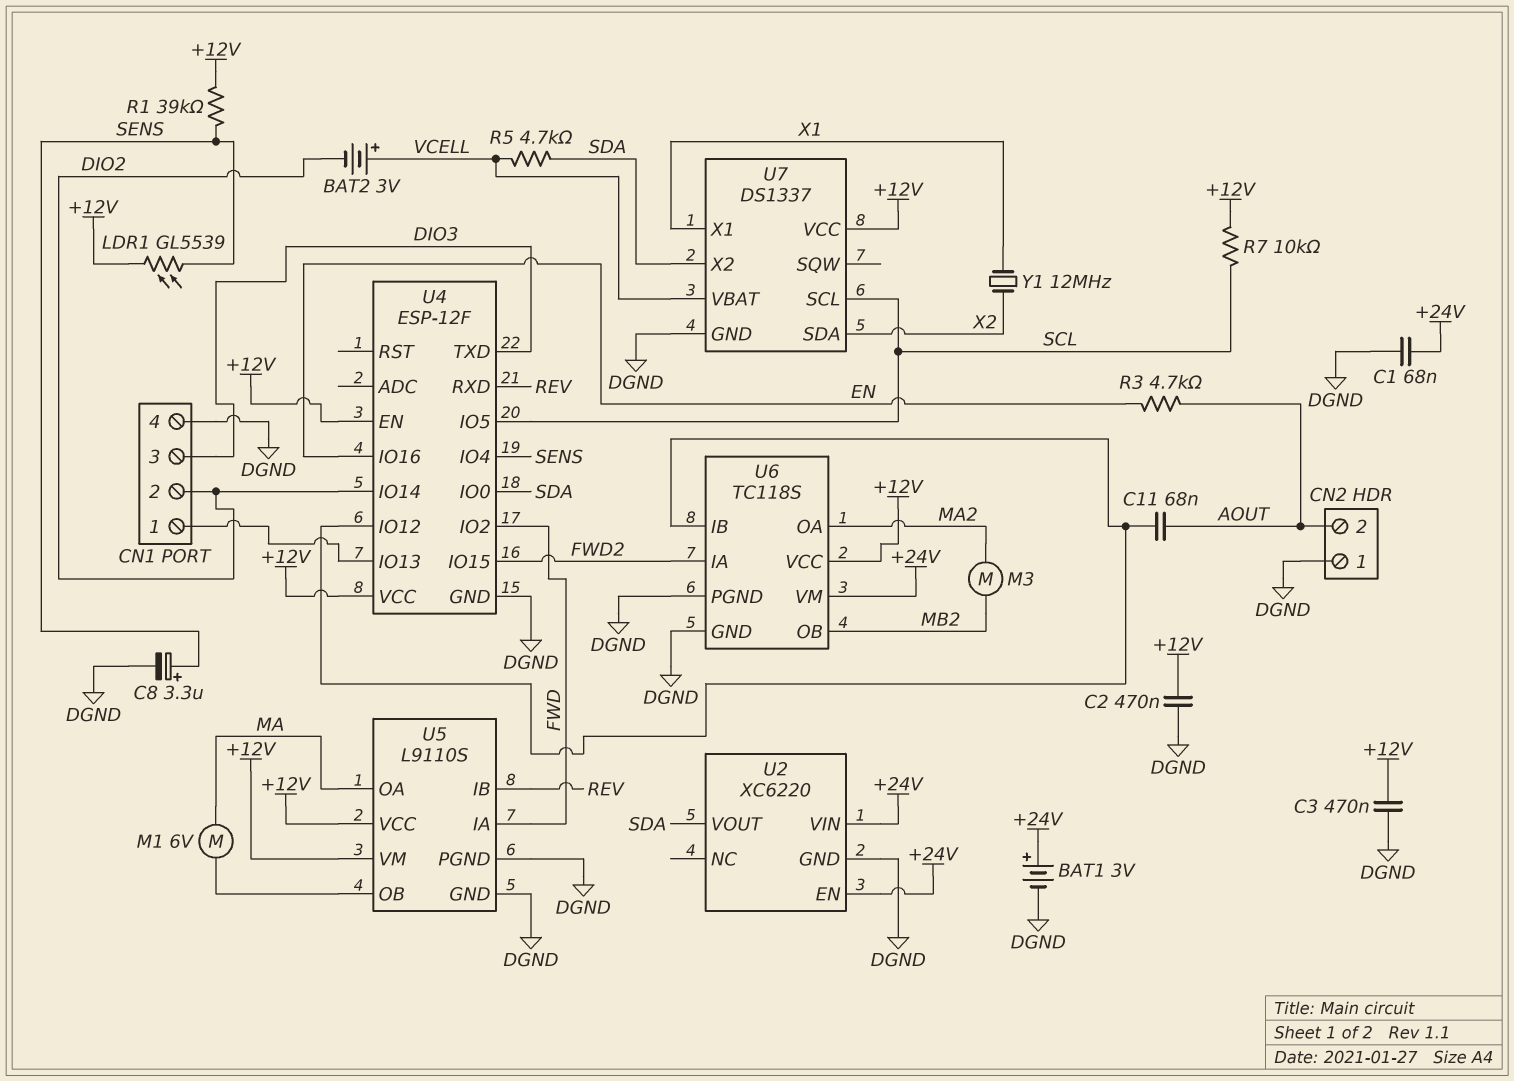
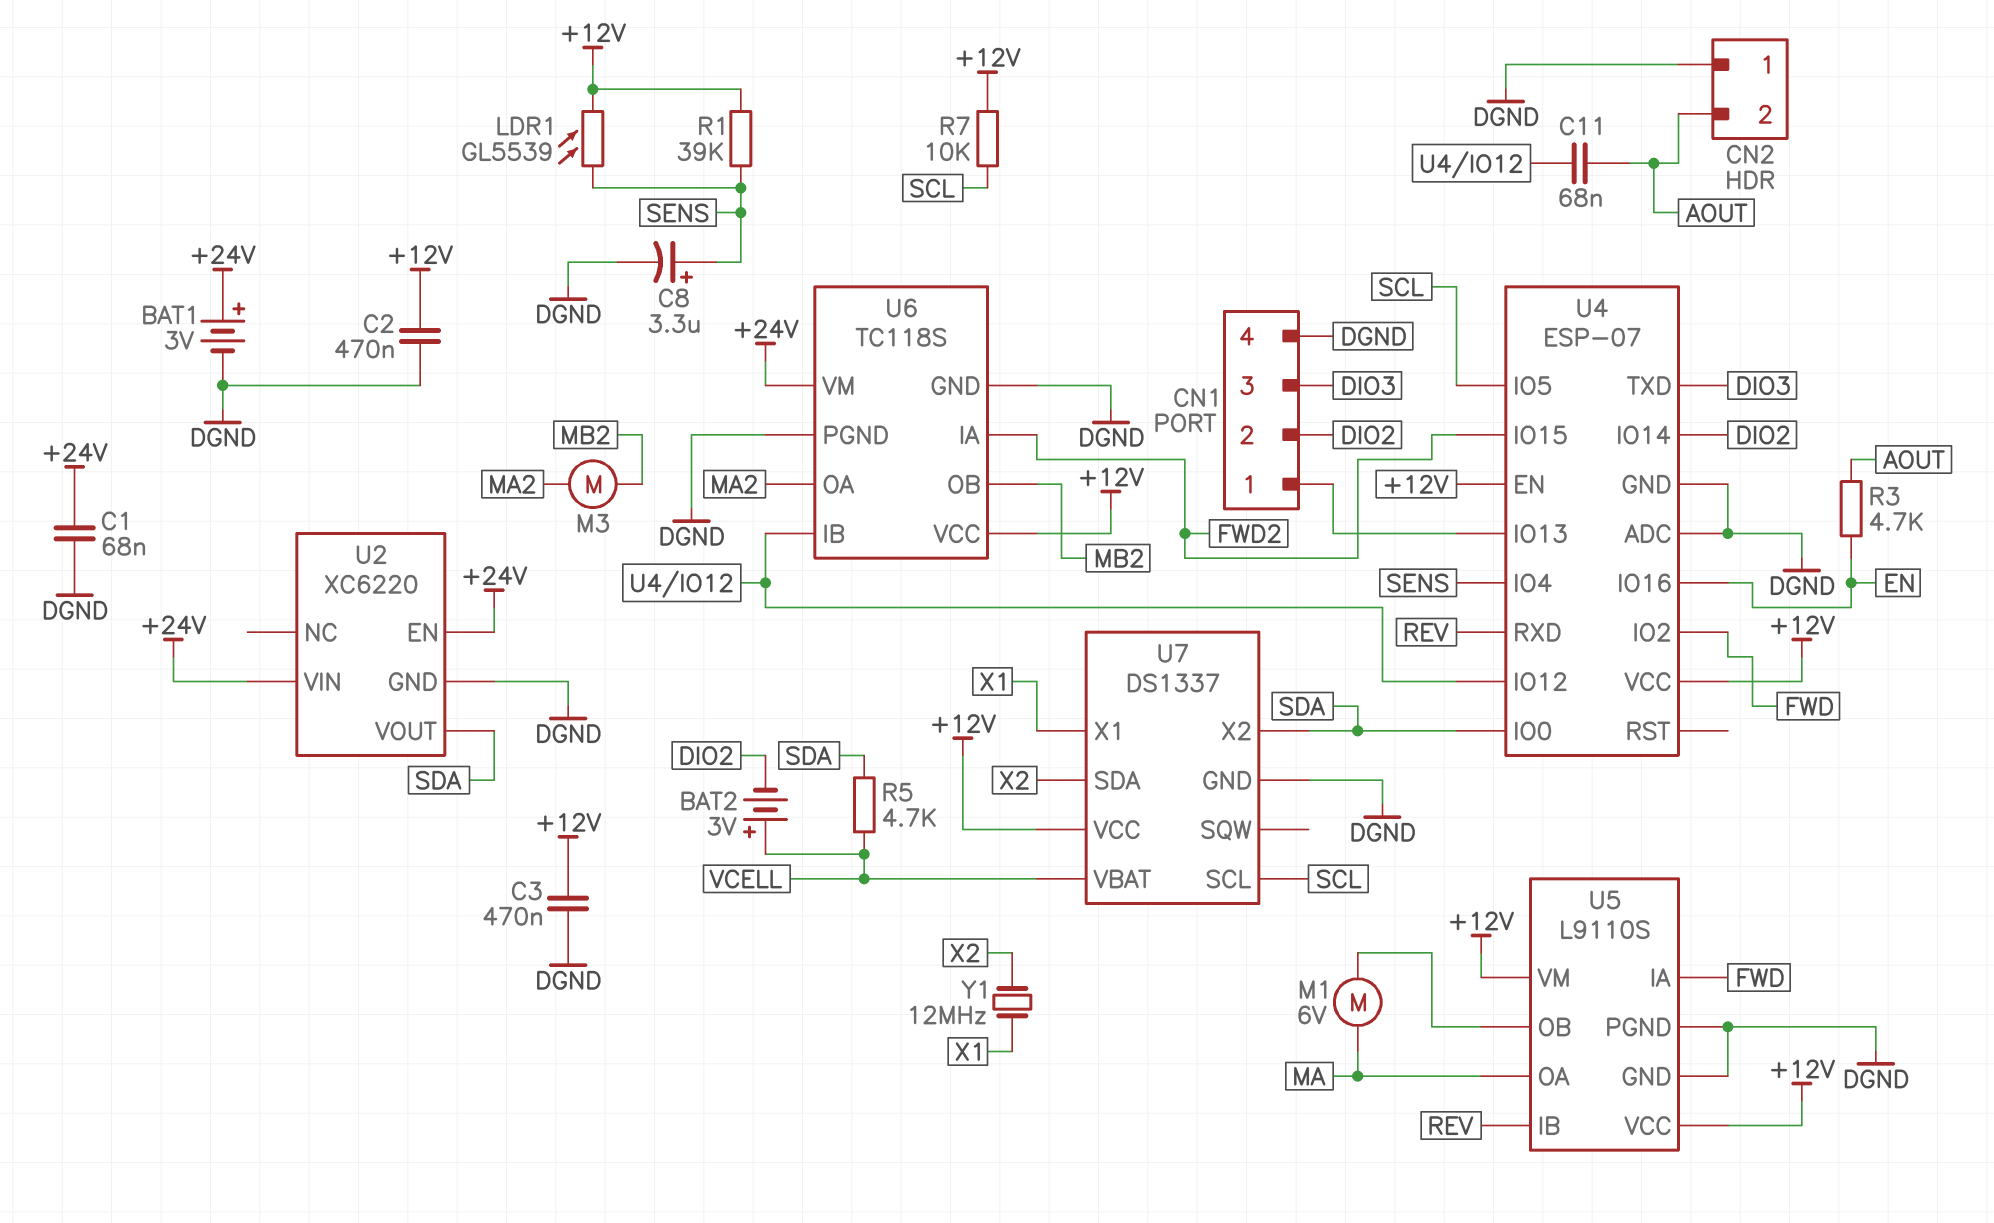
U4: ESP-12F -> ESP-07
U4 pin ADC: none -> DGND

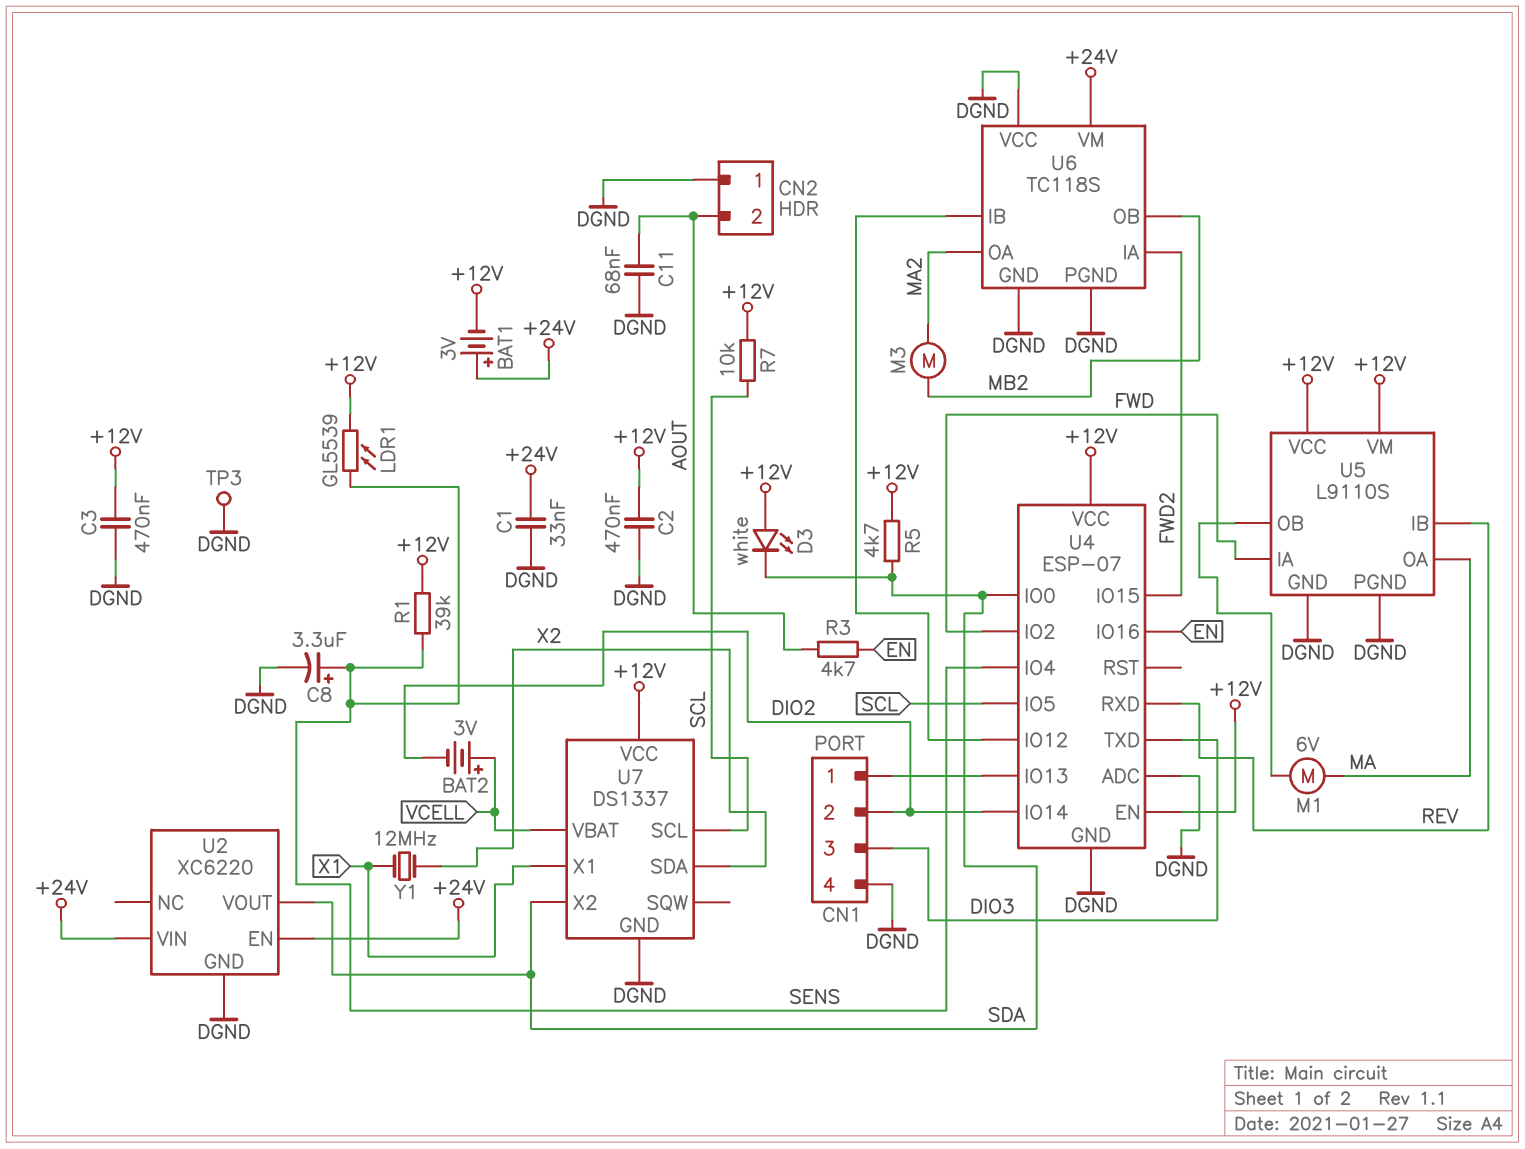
BAT1: 3V (plus +24V, minus DGND) -> 3V (plus +24V, minus +12V)
C1: 68nF (+24V, DGND) -> 33nF (+24V, DGND)
C11: 68nF (AOUT, U4/IO12) -> 68nF (AOUT, DGND)
D3: none -> LED white (A +12V, K SDA)
R5: 4.7k (SDA, VCELL) -> 4.7k (+12V, SDA)
TP3: none -> test point (DGND)
U6 pin VCC: +12V -> DGND

